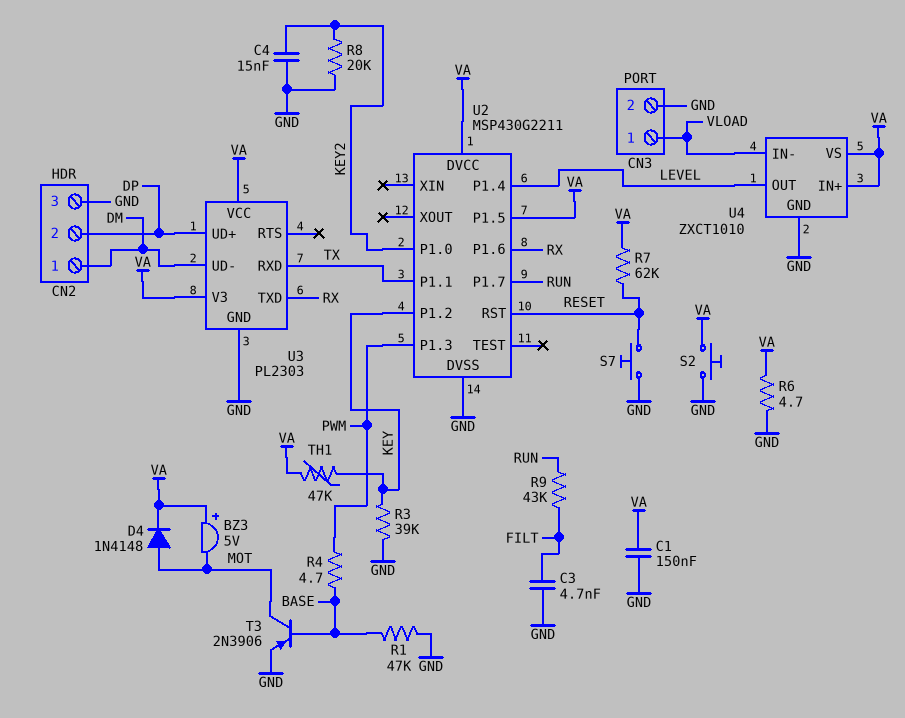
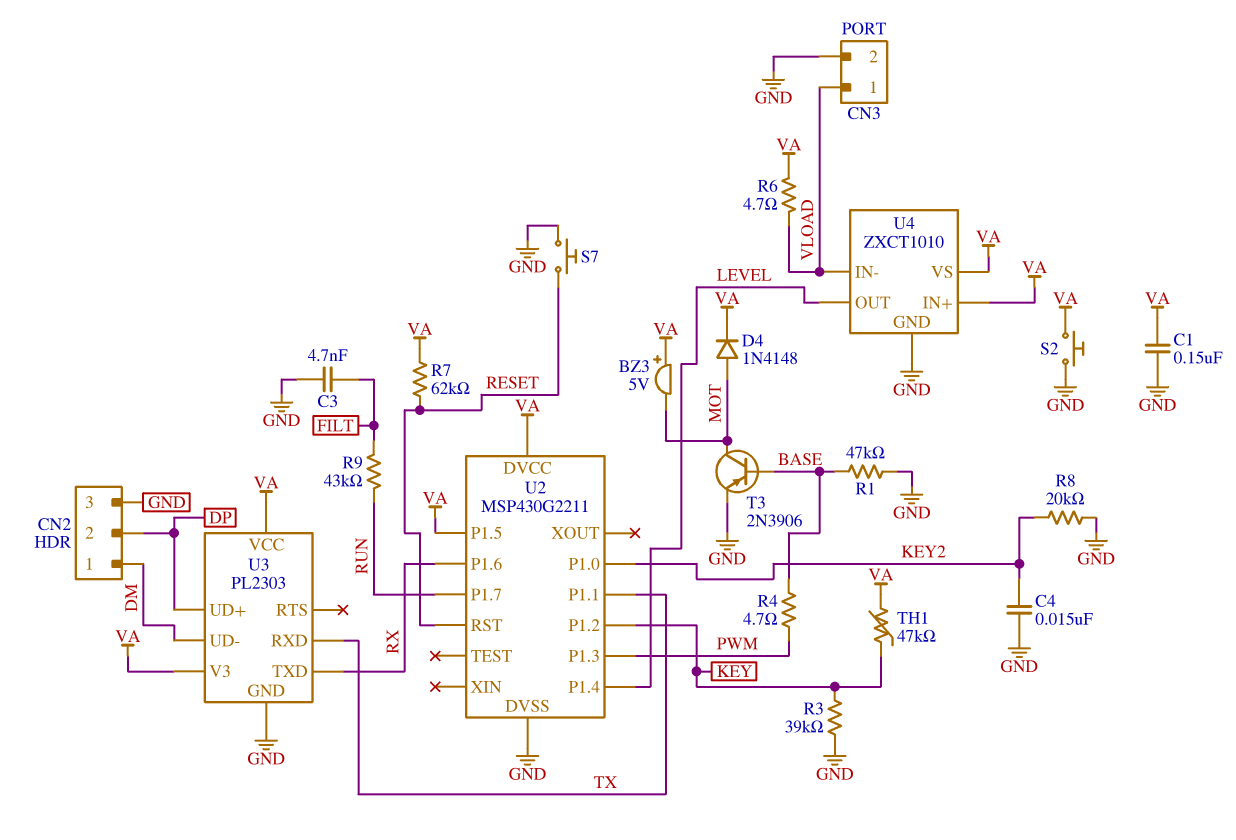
R6: 4.7 (GND, VA) -> 4.7 (VA, VLOAD)

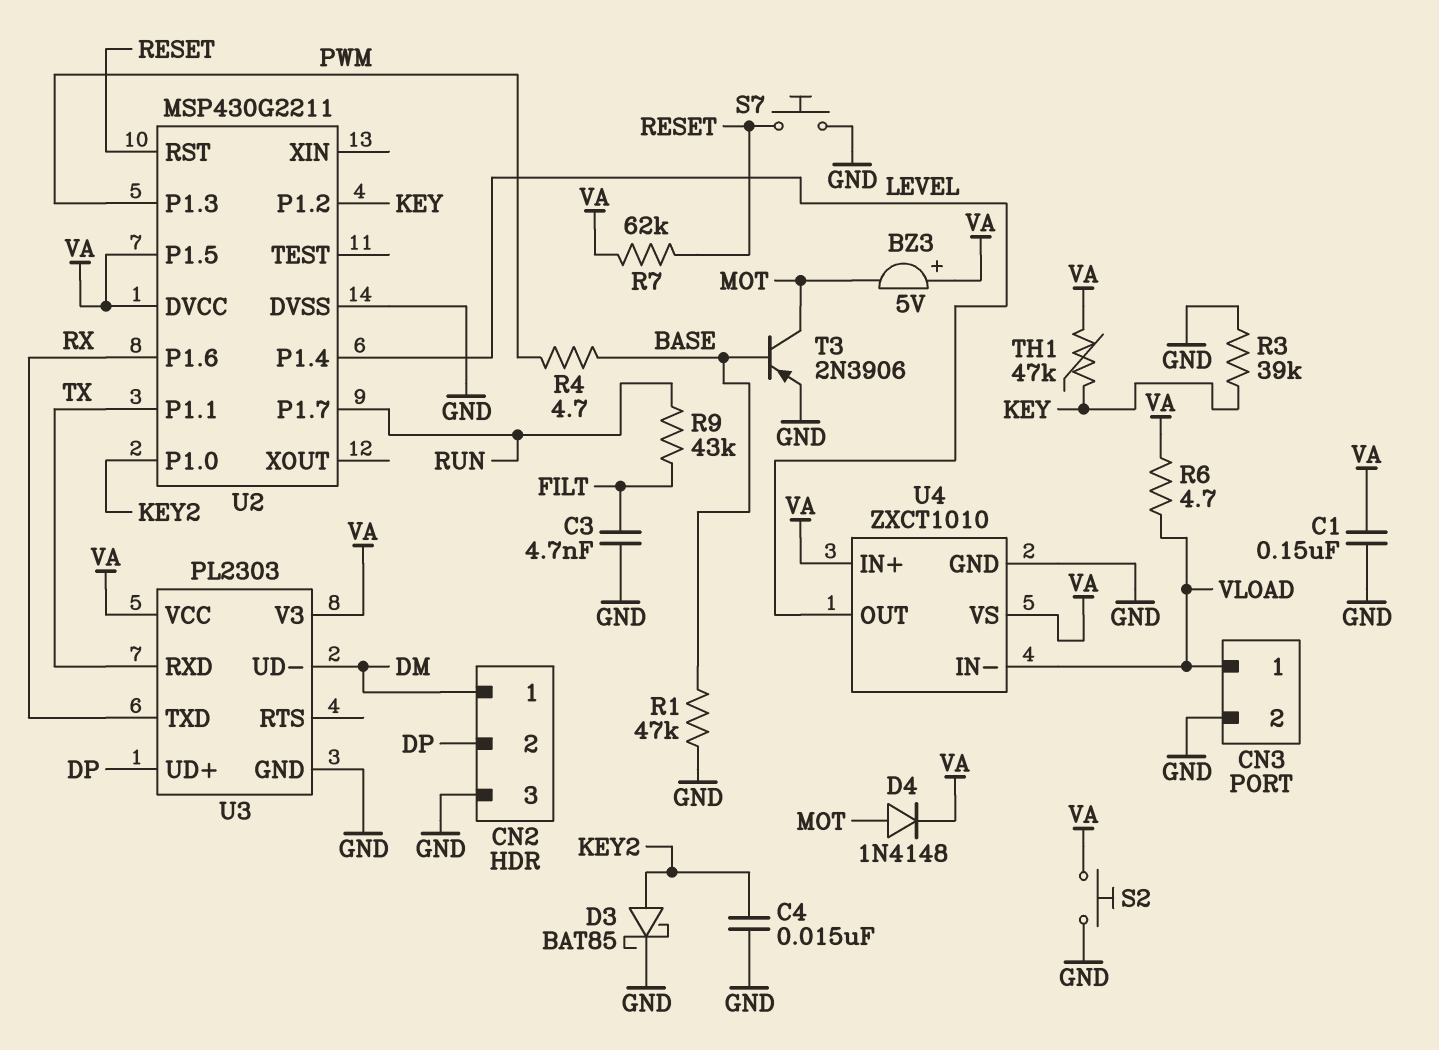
D3: none -> schottky BAT85 (A KEY2, K GND)
R8: 20k (GND, KEY2) -> none

